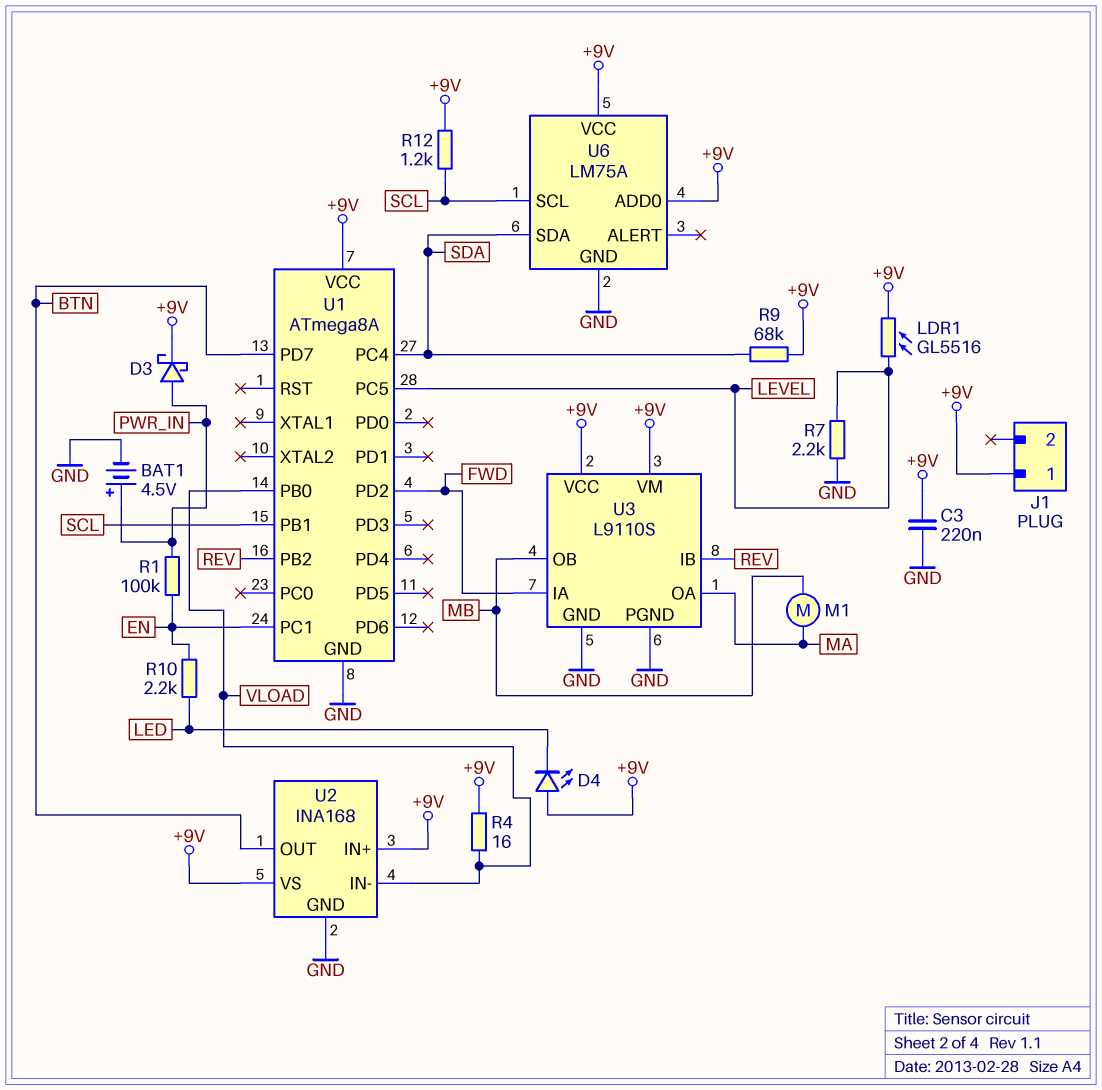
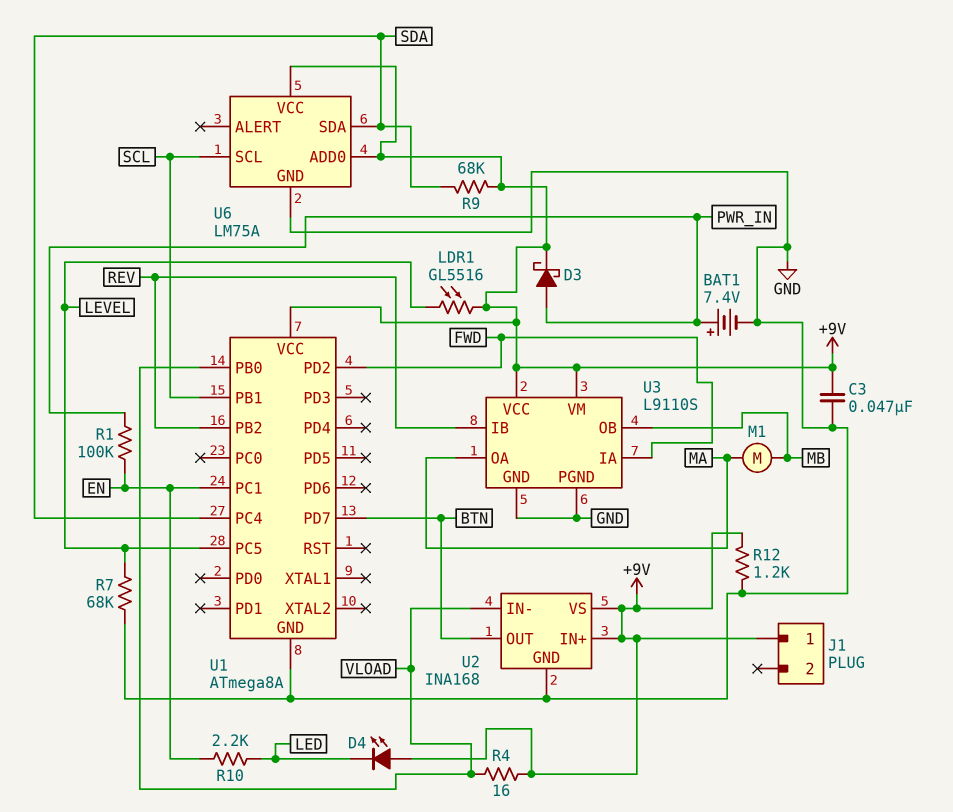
BAT1: 4.5V (plus PWR_IN, minus GND) -> 7.4V (plus PWR_IN, minus GND)
C3: 220nF (+9V, GND) -> 47nF (+9V, GND)
R7: 2.2k (GND, LEVEL) -> 68k (GND, LEVEL)
R12: 1.2k (+9V, SCL) -> 1.2k (+9V, GND)

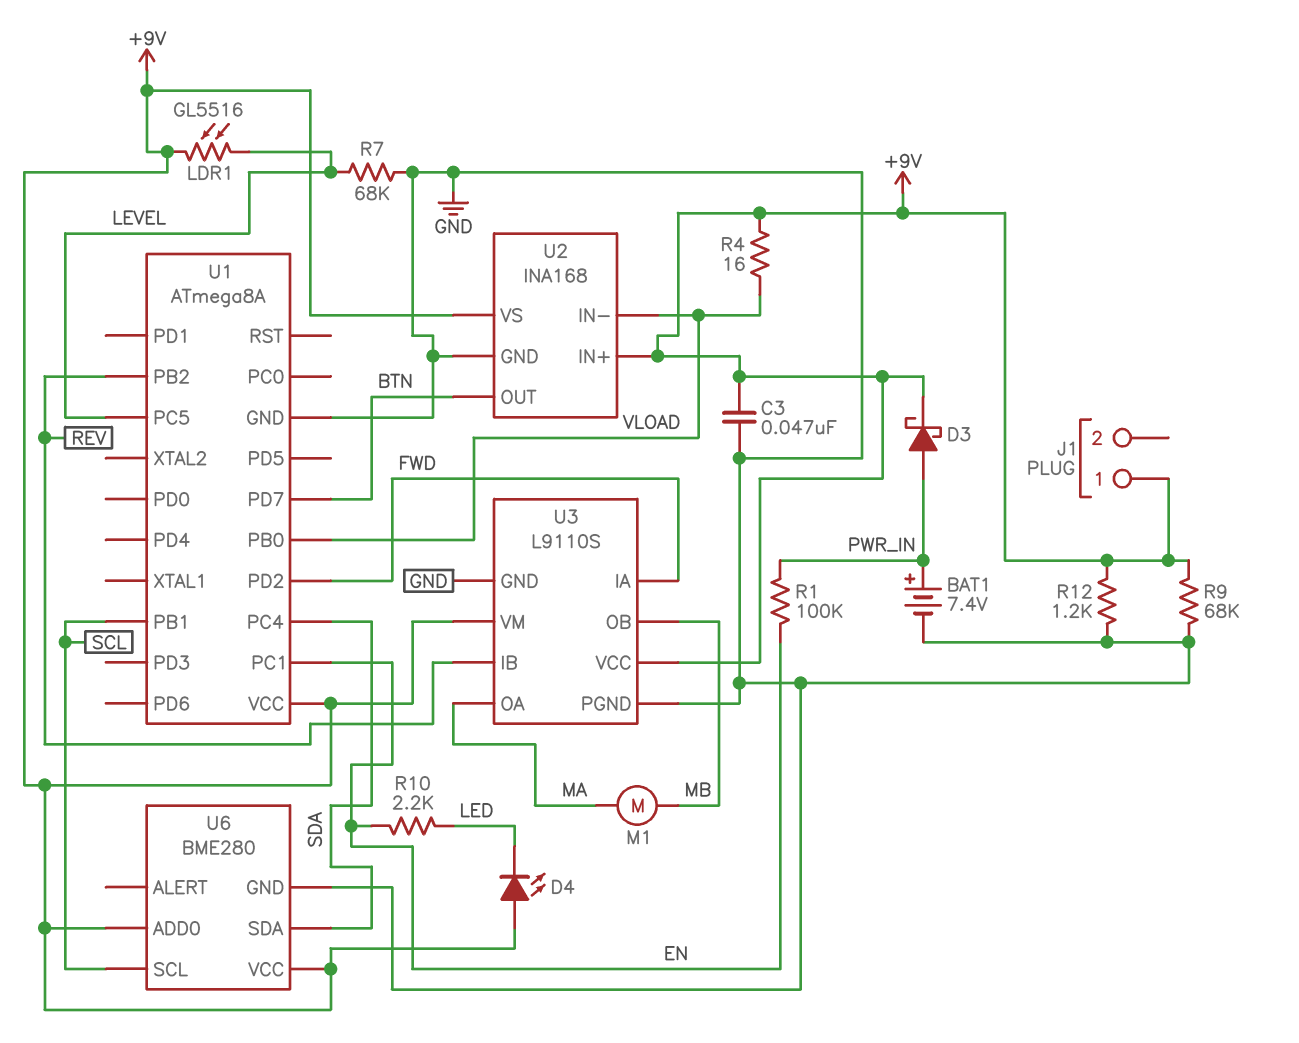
R9: 68k (+9V, SDA) -> 68k (+9V, GND)
U6: LM75A -> BME280

